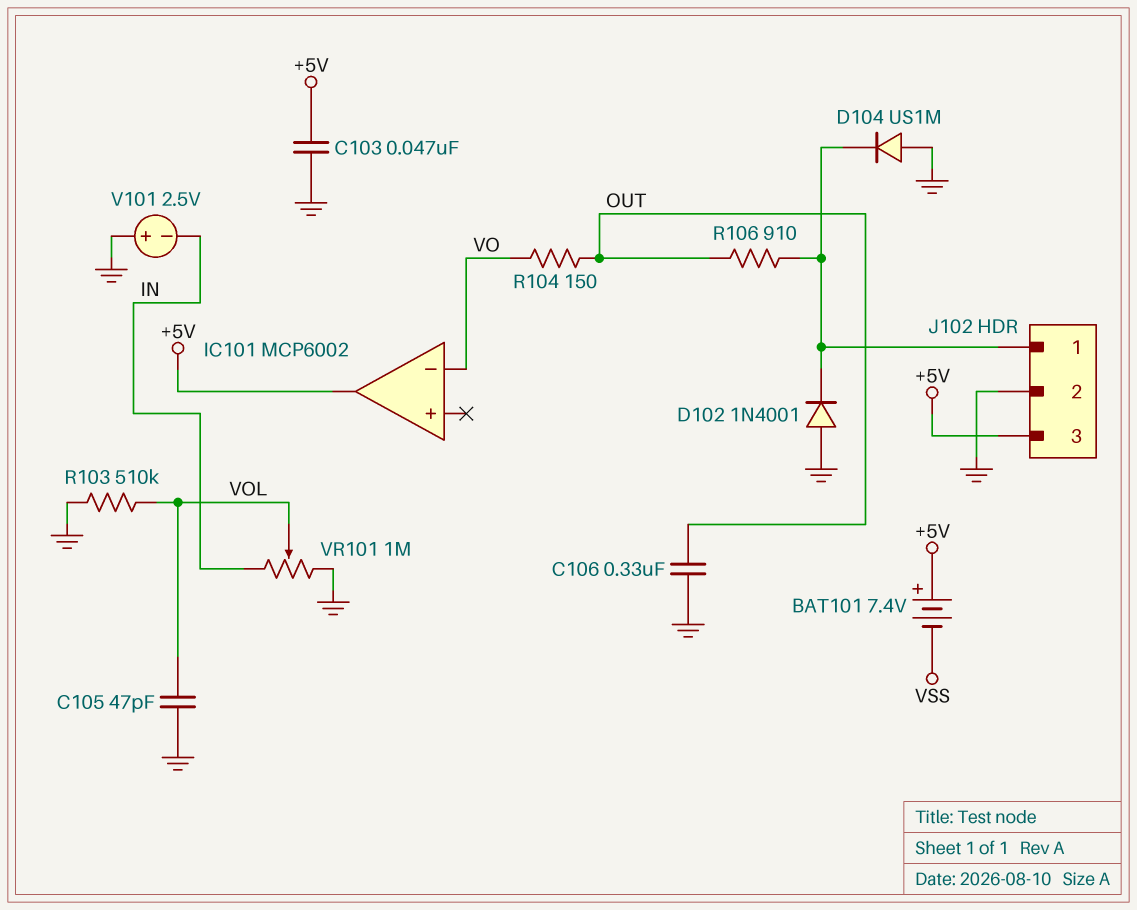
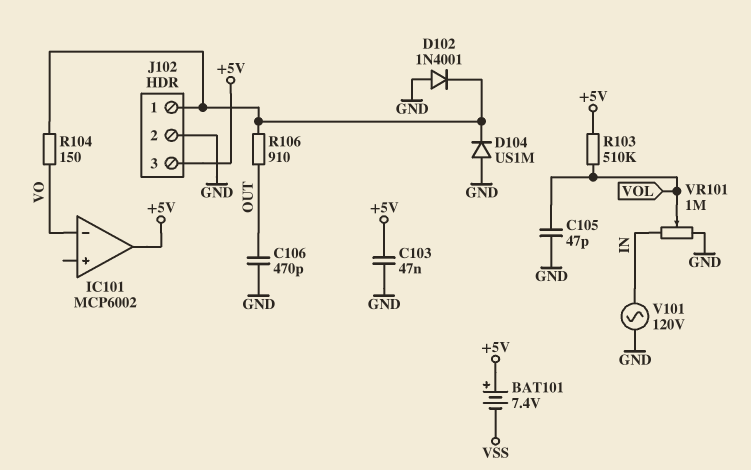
C106: 330nF (GND, OUT) -> 470pF (GND, OUT)
R103: 510k (GND, VOL) -> 510k (+5V, VOL)
R104: 150 (OUT, VO) -> 150 (J102/1, VO)
V101: 2.5V (plus GND, minus IN) -> AC 120V (GND, IN)

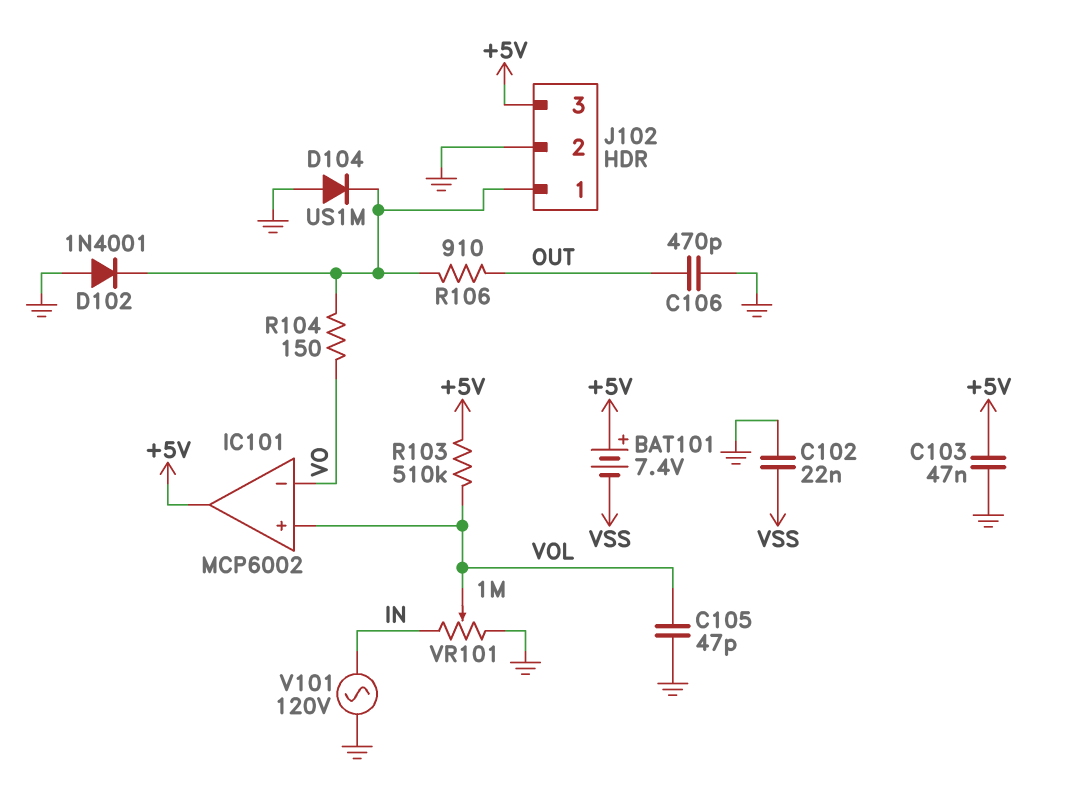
C102: none -> 22nF (GND, VSS)
IC101 pin in+: none -> VOL

